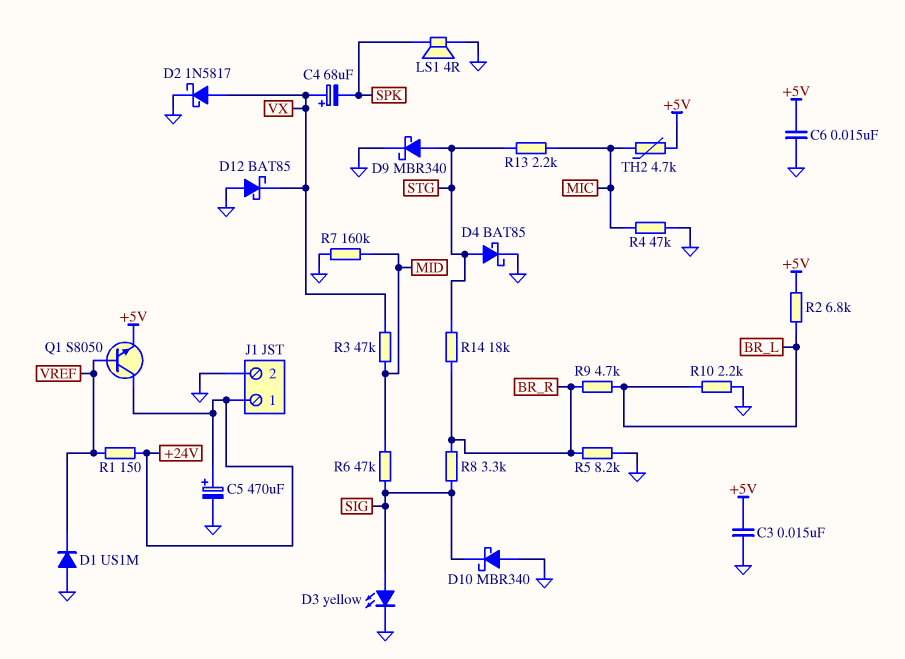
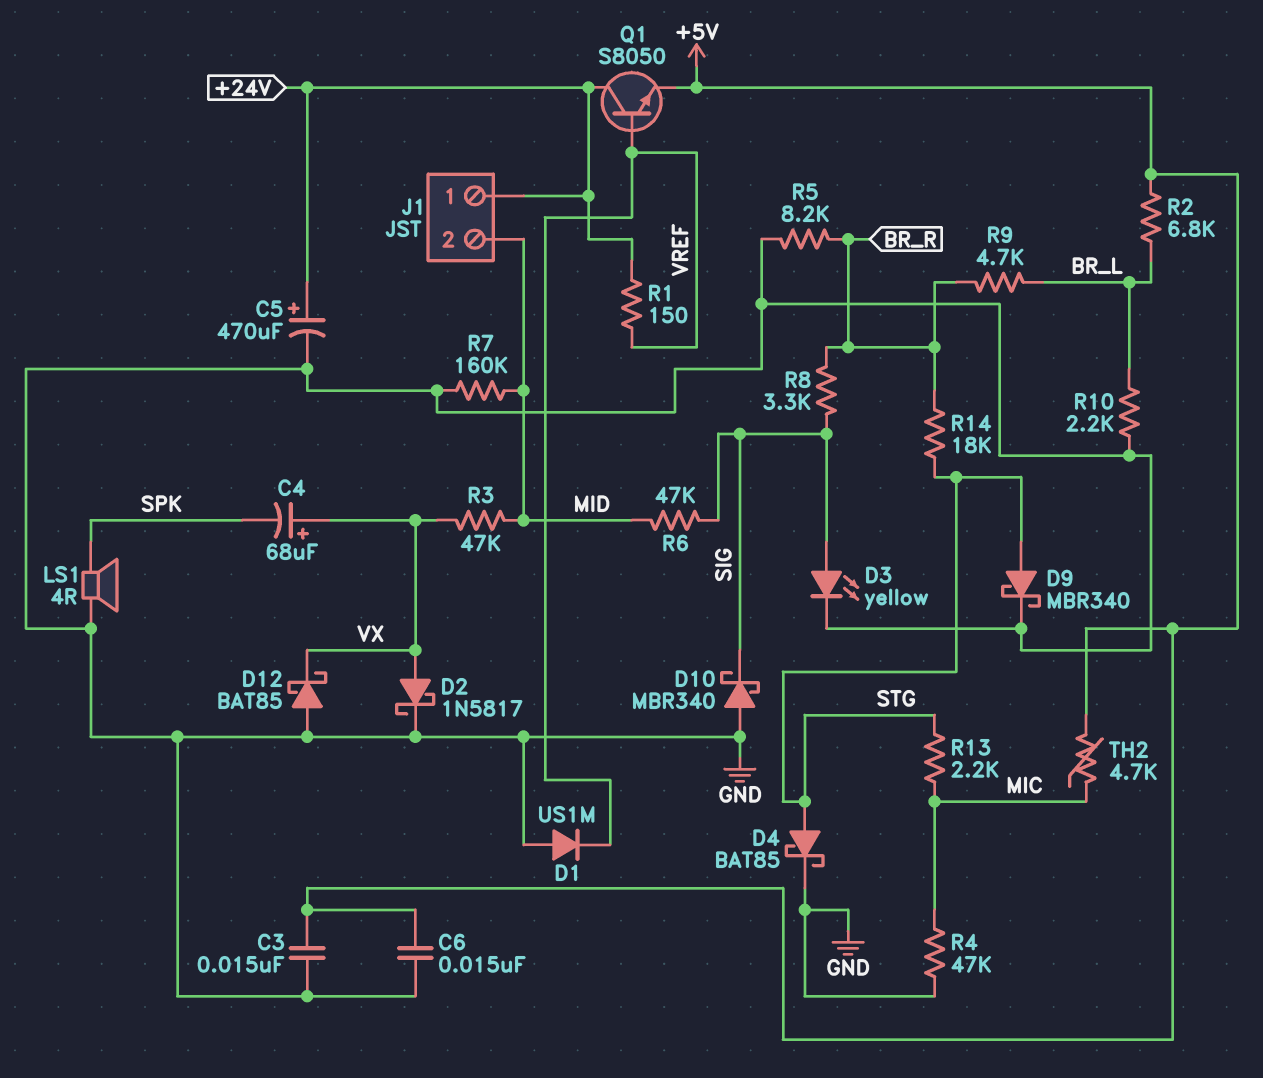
J1 pin 2: GND -> MID

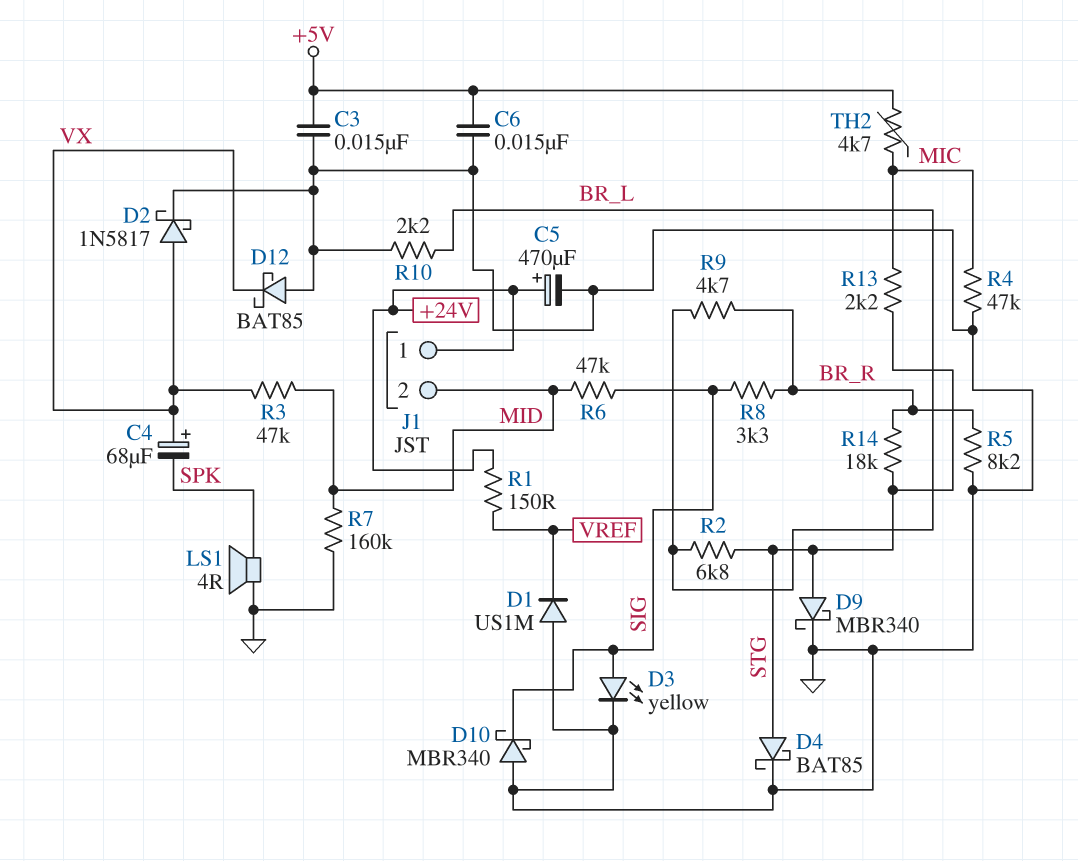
Q1: NPN S8050 (B VREF, C +24V, E +5V) -> none
R2: 6.8k (+5V, BR_L) -> 6.8k (BR_L, STG)

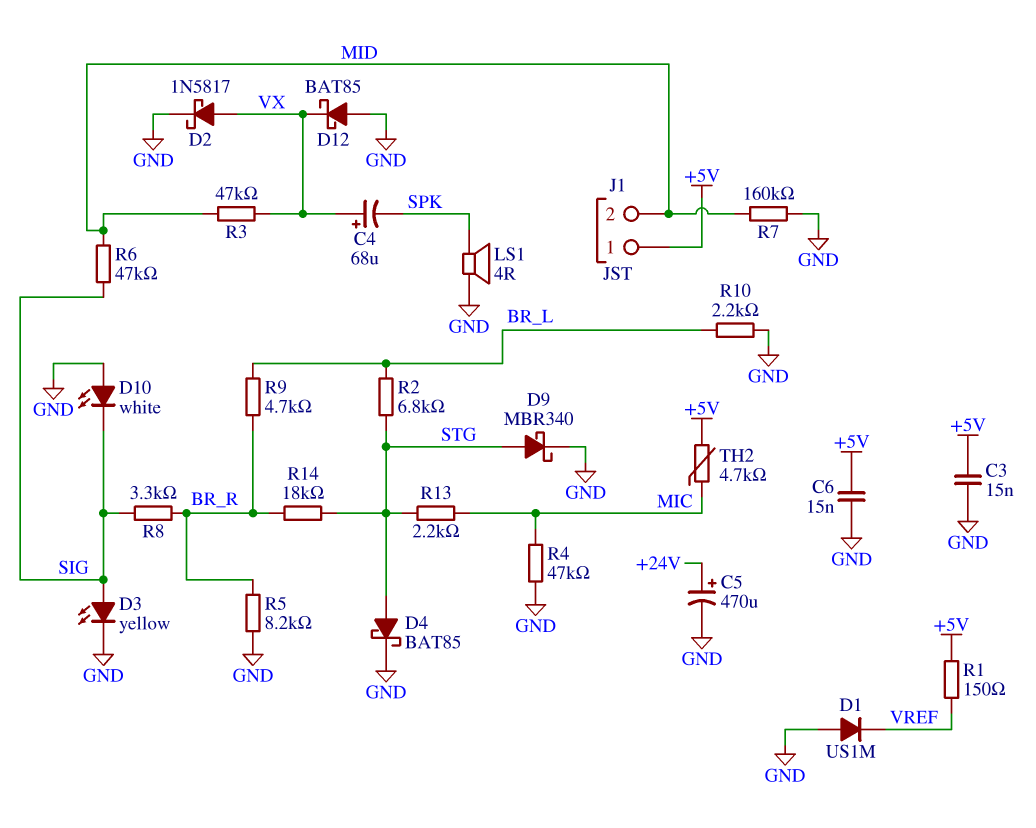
D10: schottky MBR340 (A GND, K SIG) -> LED white (A GND, K SIG)
J1 pin 1: +24V -> +5V
R1: 150 (+24V, VREF) -> 150 (+5V, VREF)

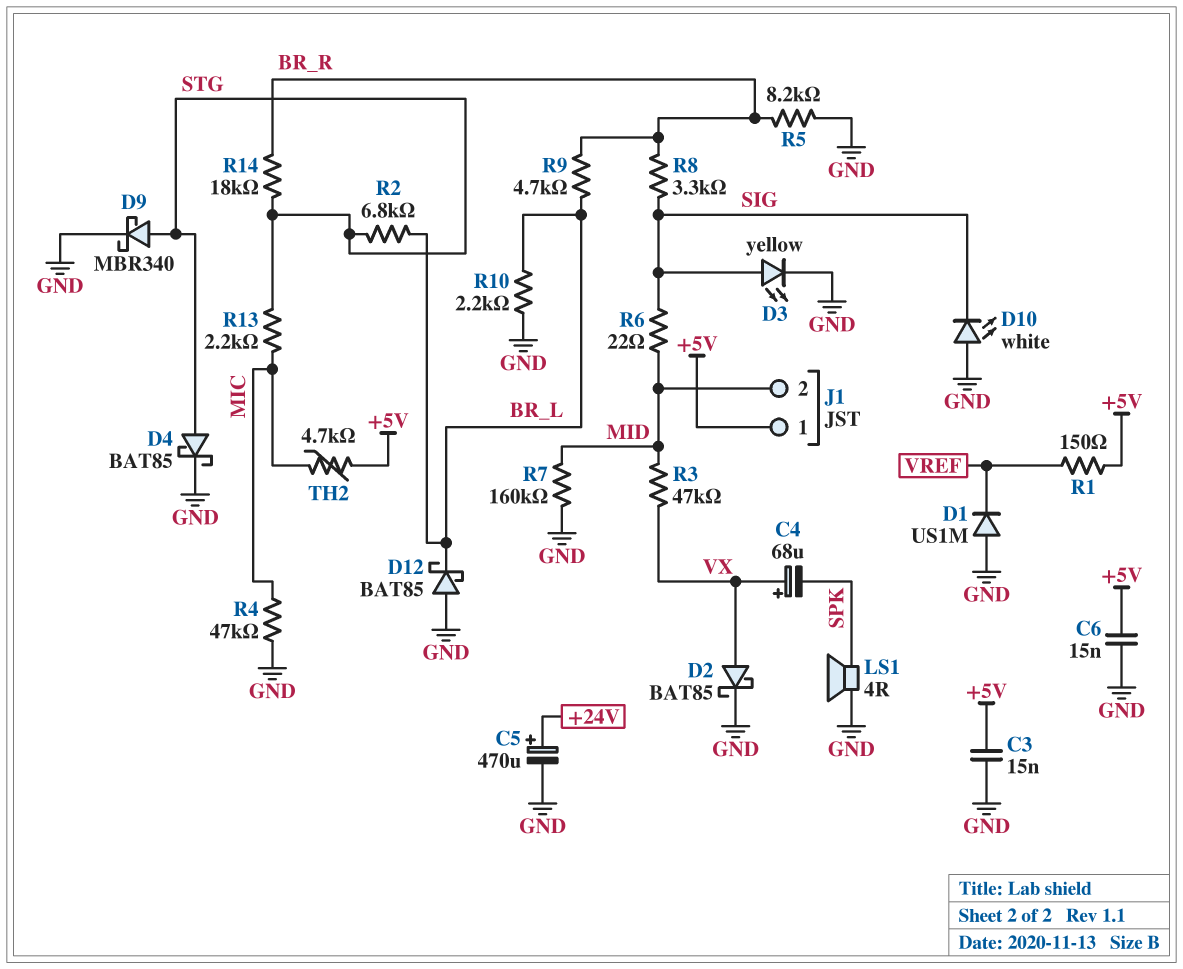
D2: schottky 1N5817 (A VX, K GND) -> schottky BAT85 (A VX, K GND)
D12: schottky BAT85 (A GND, K VX) -> schottky BAT85 (A GND, K BR_L)
R6: 47k (MID, SIG) -> 22 (MID, SIG)

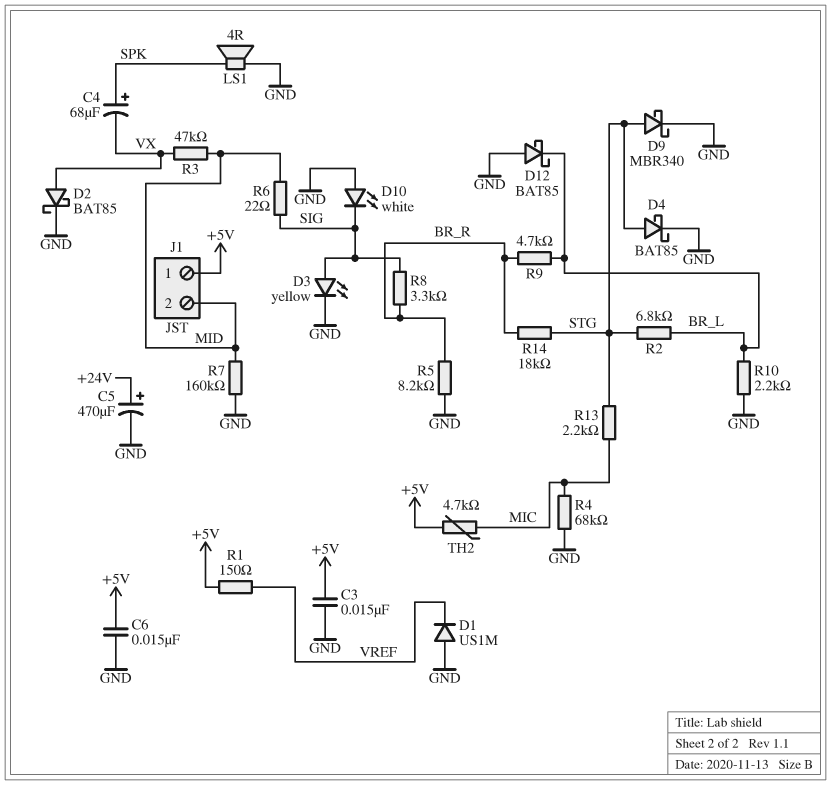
C4: 68uF (plus VX, minus SPK) -> 68uF (plus SPK, minus VX)
R4: 47k (GND, MIC) -> 68k (GND, MIC)

